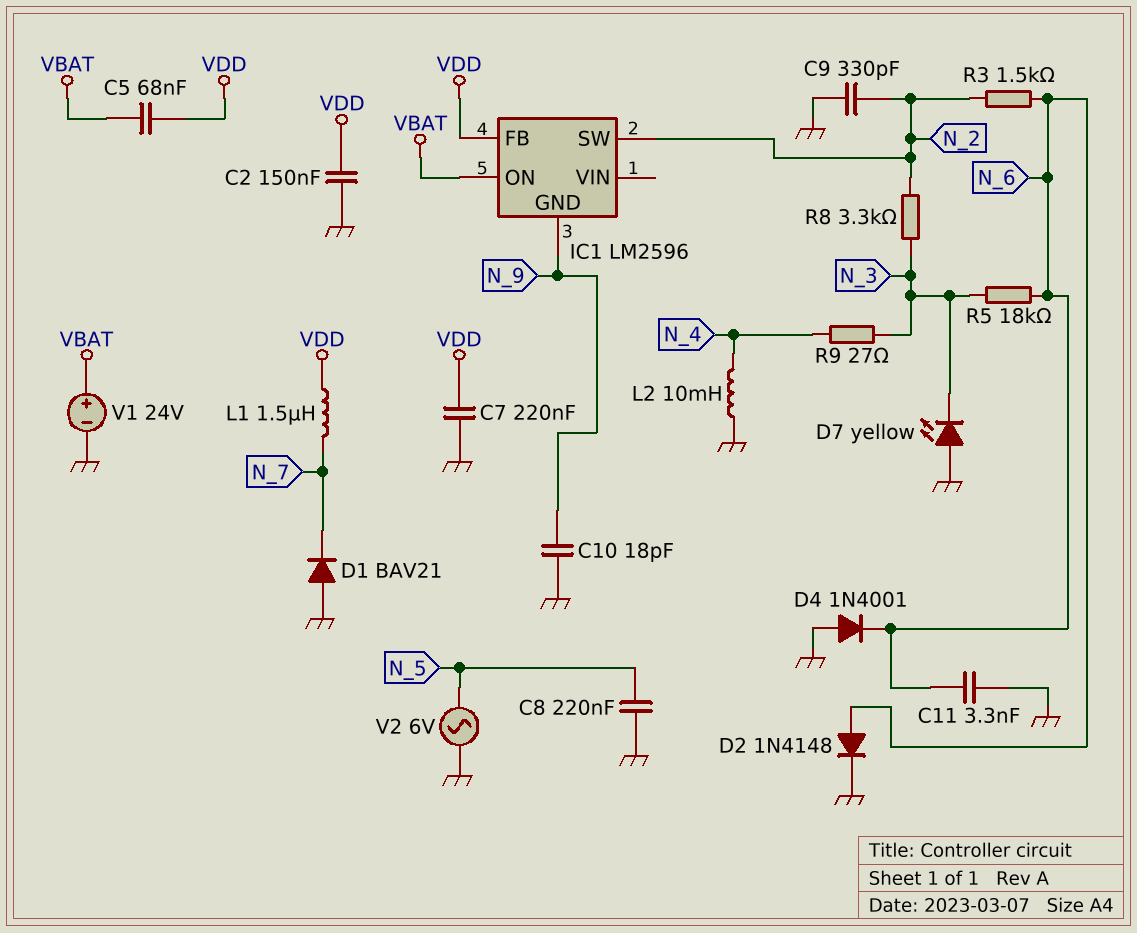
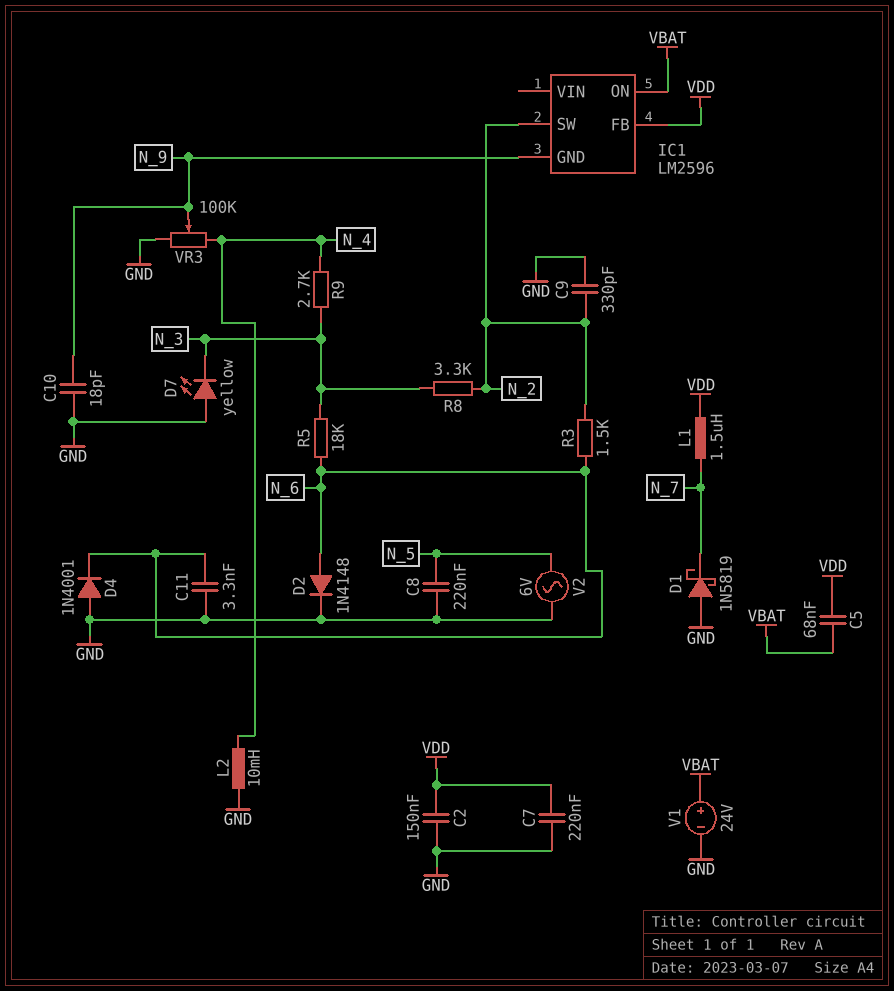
D1: diode BAV21 (A GND, K N_7) -> schottky 1N5819 (A GND, K N_7)
R9: 27 (N_3, N_4) -> 2.7k (N_3, N_4)
VR3: none -> 100k (GND, N_4, wiper N_9)

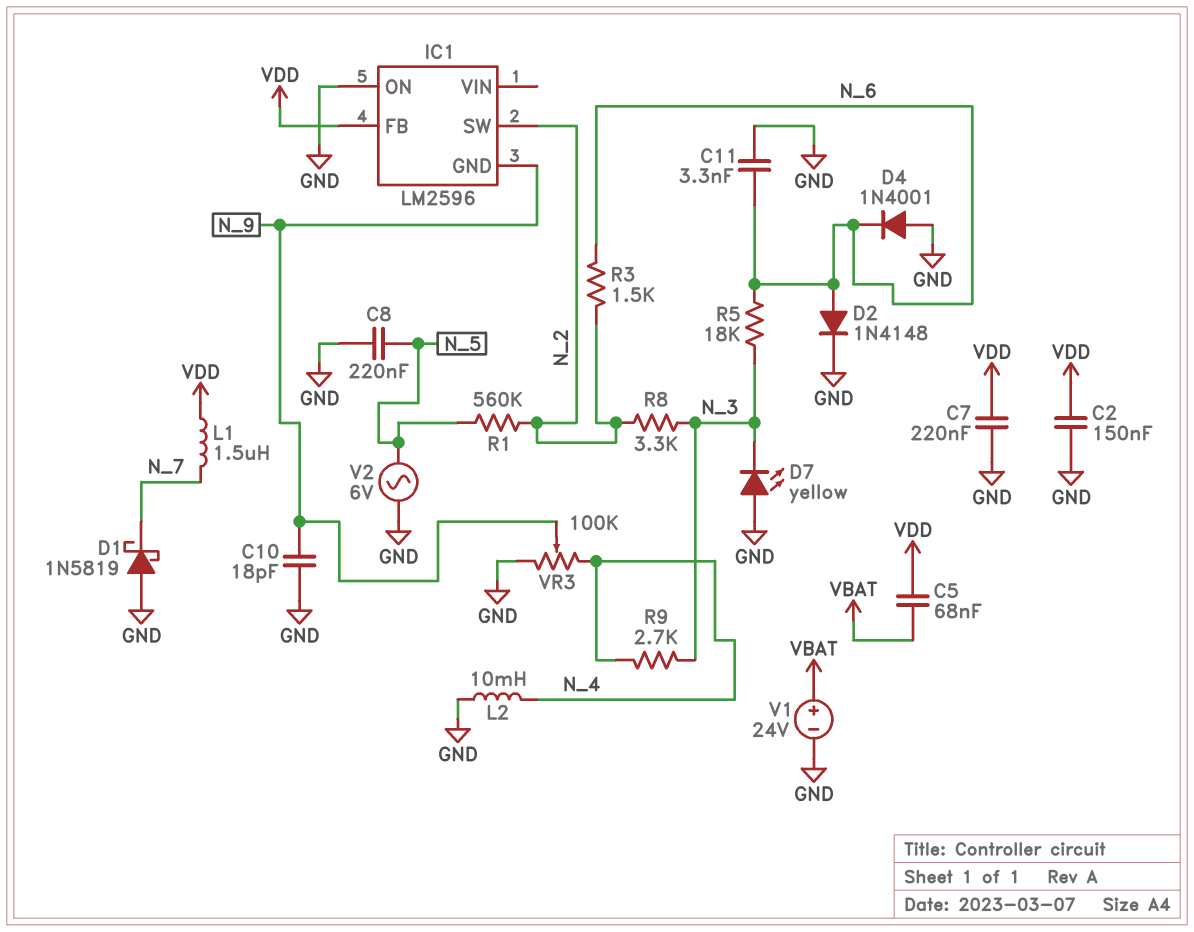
C9: 330pF (GND, N_2) -> none
IC1 pin ON: VBAT -> GND
R1: none -> 560k (N_2, N_5)

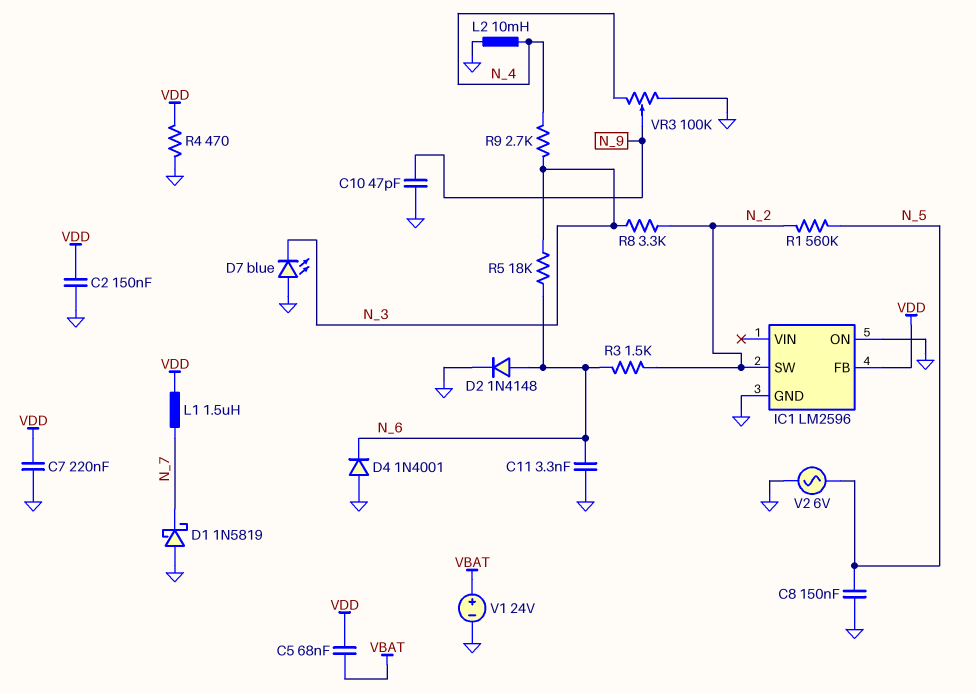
C8: 220nF (GND, N_5) -> 150nF (GND, N_5)
C10: 18pF (GND, N_9) -> 47pF (GND, N_9)
D7: LED yellow (A GND, K N_3) -> LED blue (A GND, K N_3)
IC1 pin GND: N_9 -> GND
R4: none -> 470 (GND, VDD)

